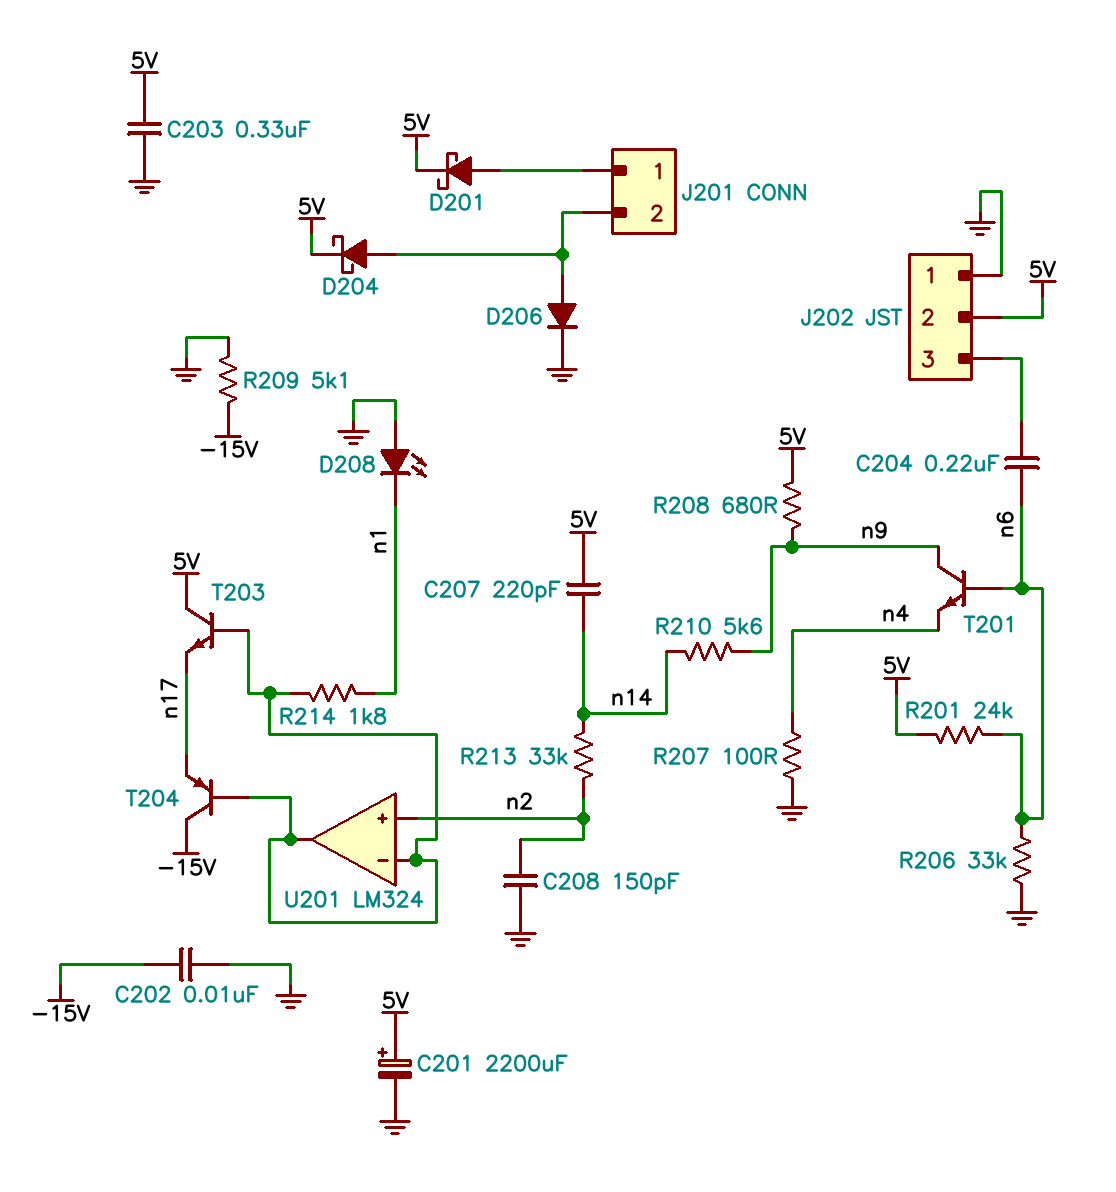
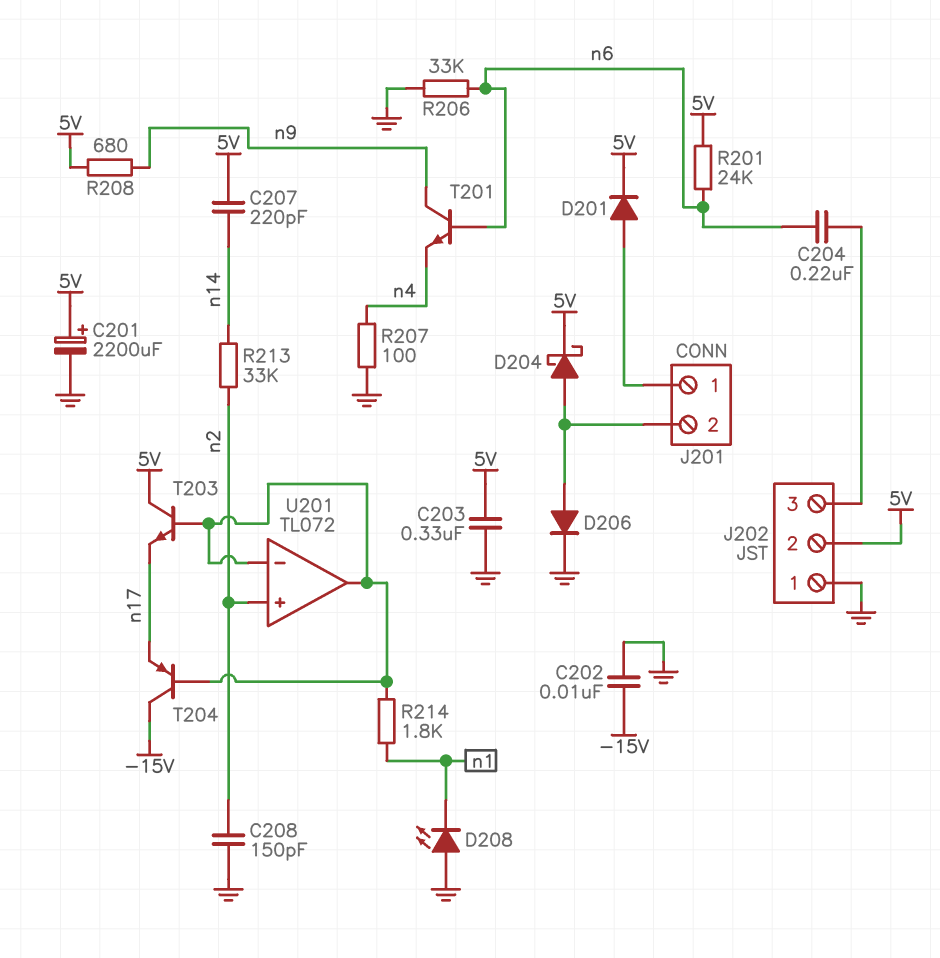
D201: schottky (A J201/1, K 5V) -> diode (A J201/1, K 5V)
R209: 5.1k (-15V, GND) -> none
R210: 5.6k (n9, n14) -> none
U201: LM324 -> TL072

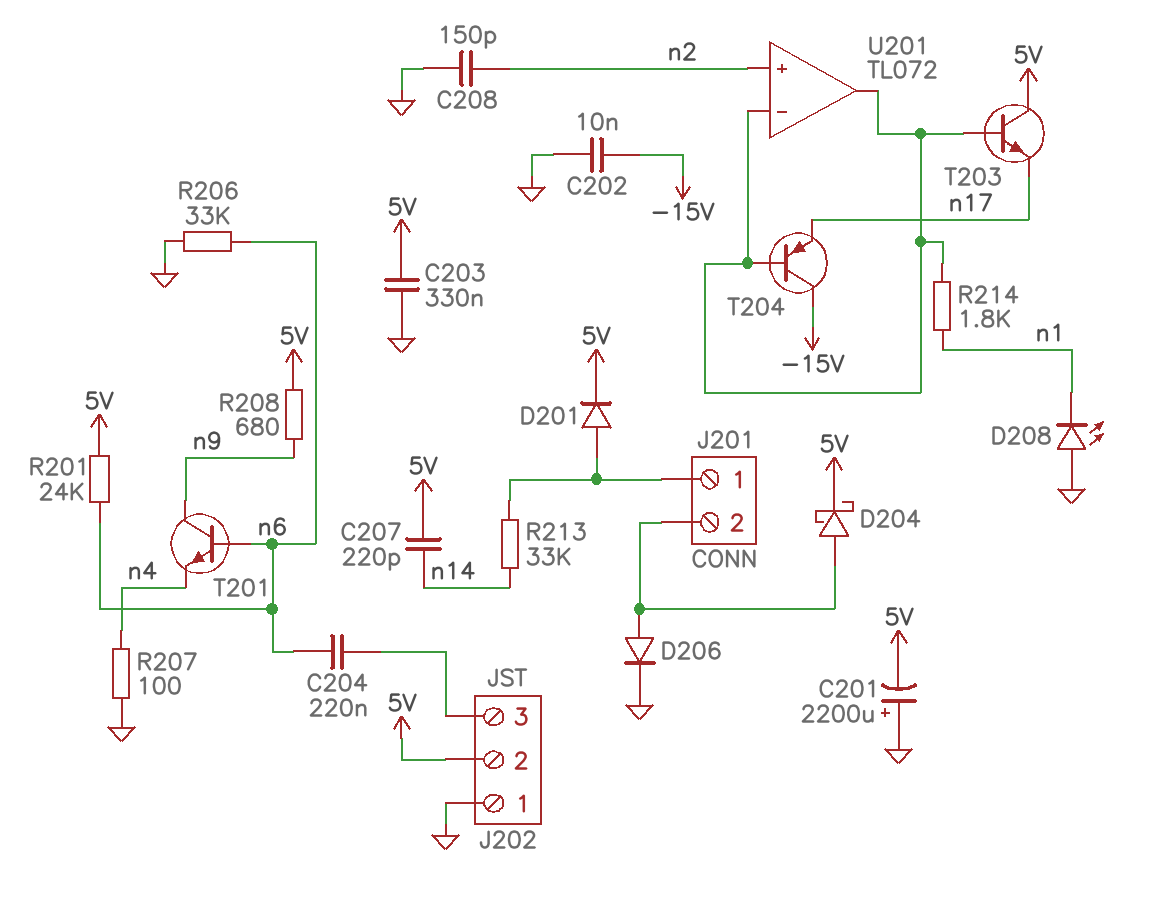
C201: 2200uF (plus 5V, minus GND) -> 2200uF (plus GND, minus 5V)
R213: 33k (n2, n14) -> 33k (J201/1, n14)

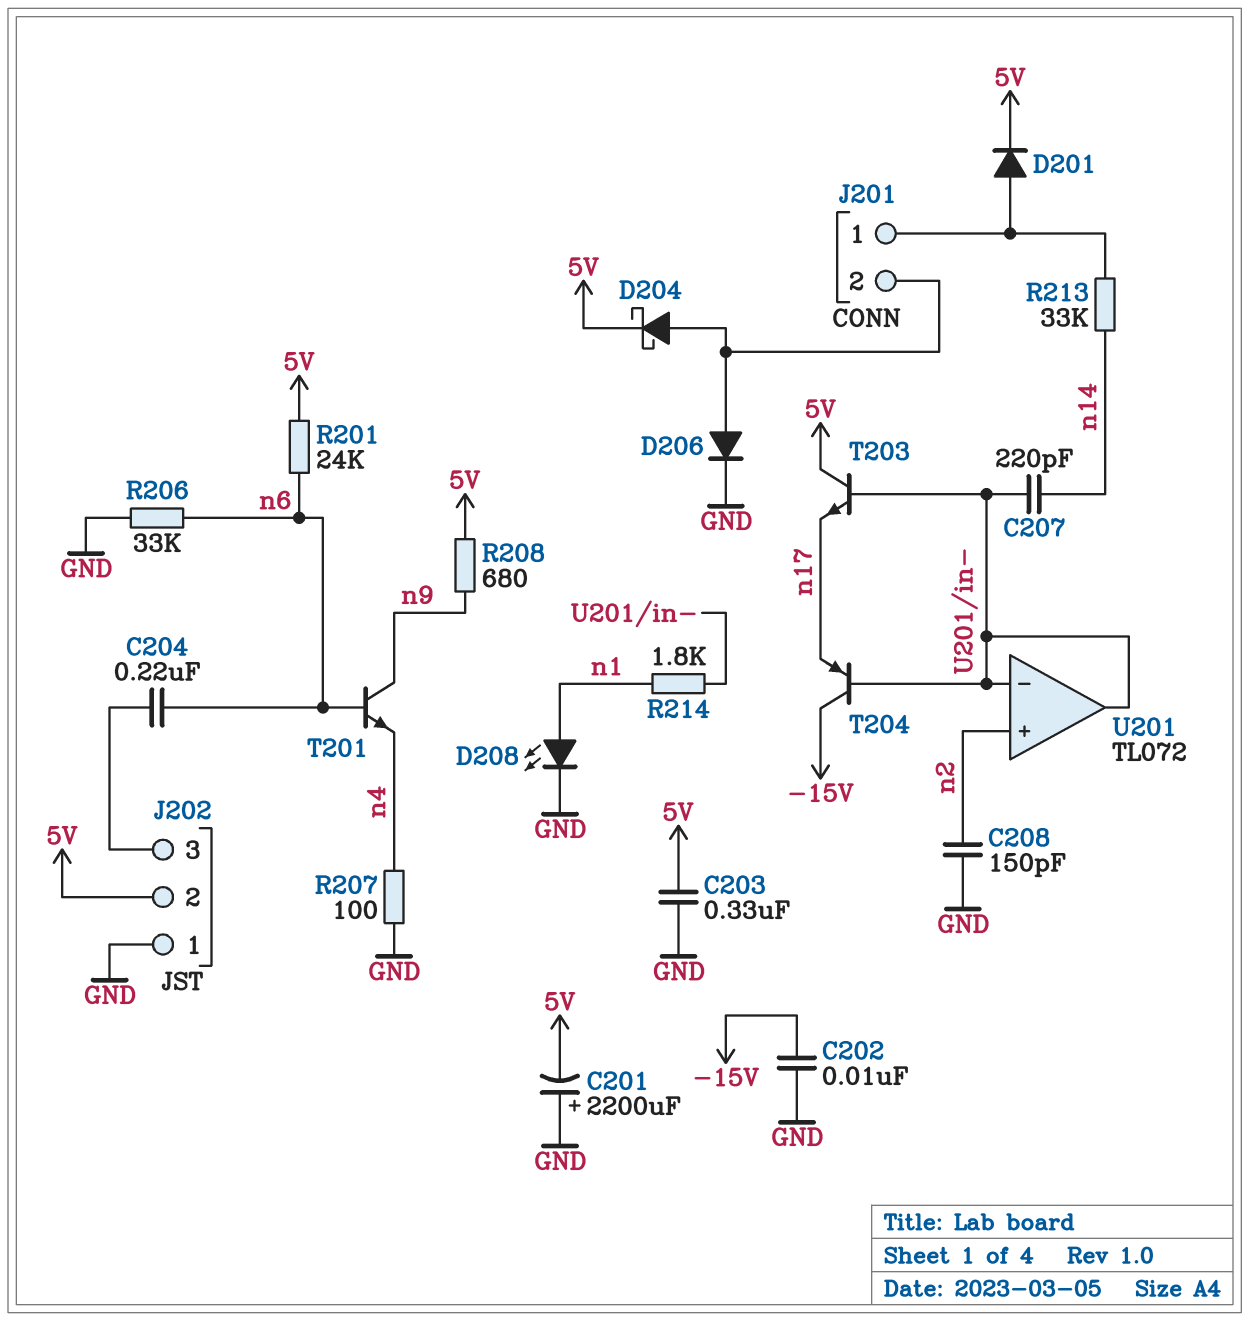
C207: 220pF (5V, n14) -> 220pF (U201/in-, n14)
D208: LED (A GND, K n1) -> LED (A n1, K GND)

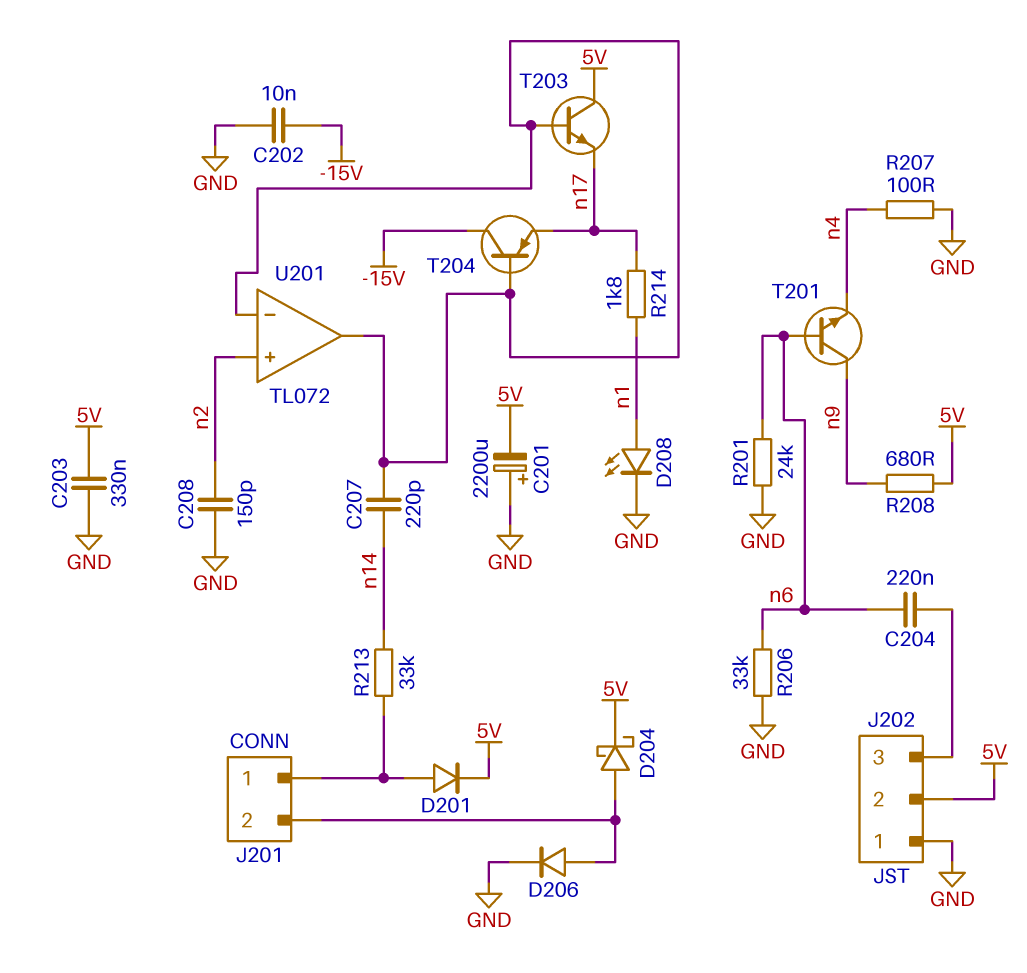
R201: 24k (5V, n6) -> 24k (GND, n6)
R214: 1.8k (U201/in-, n1) -> 1.8k (n1, n17)

